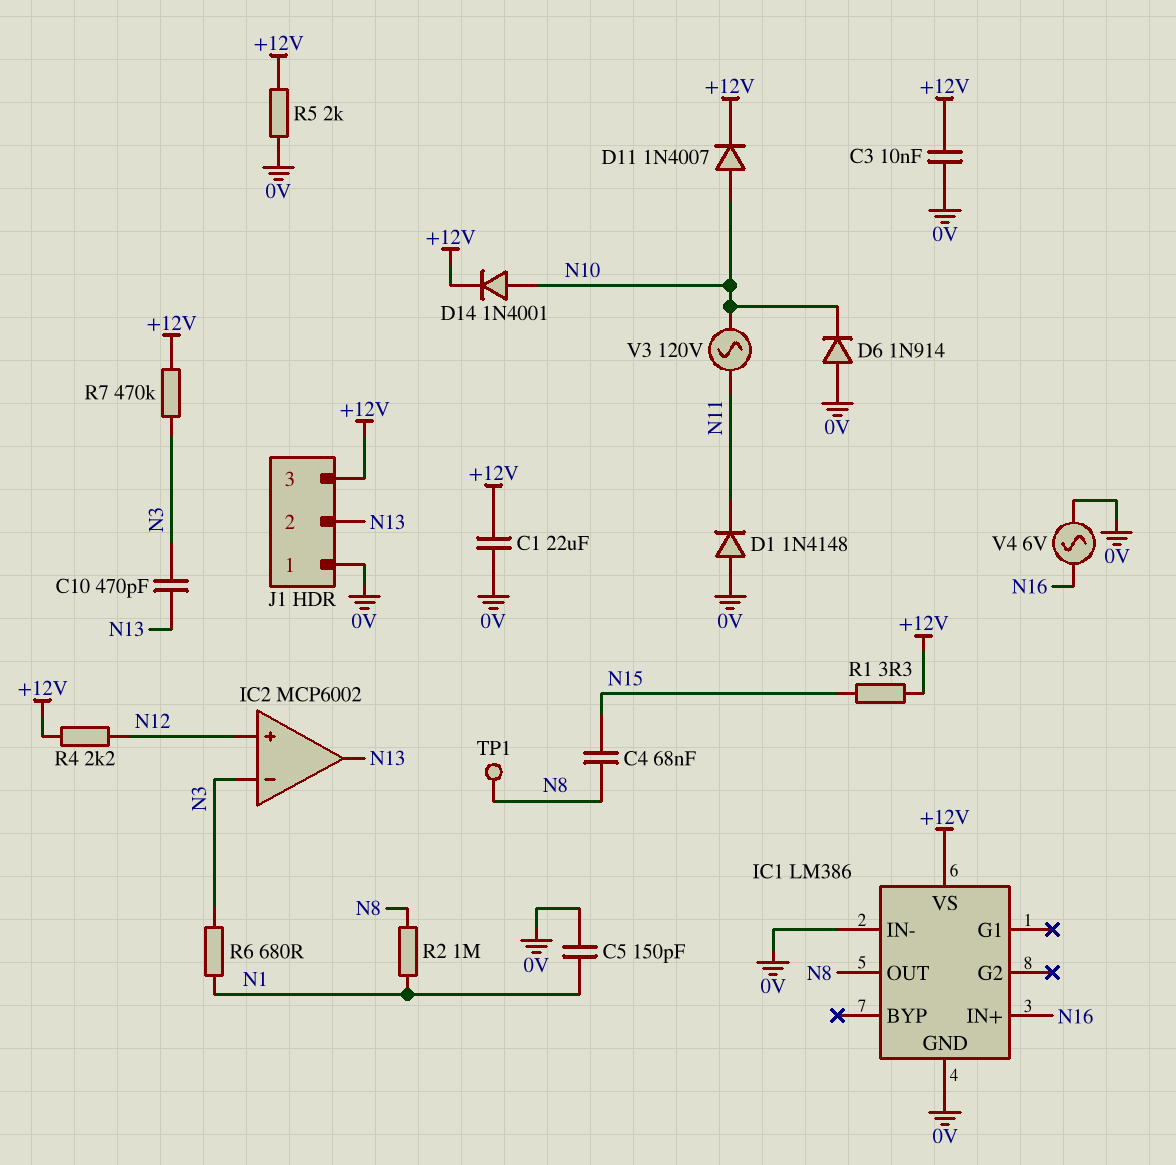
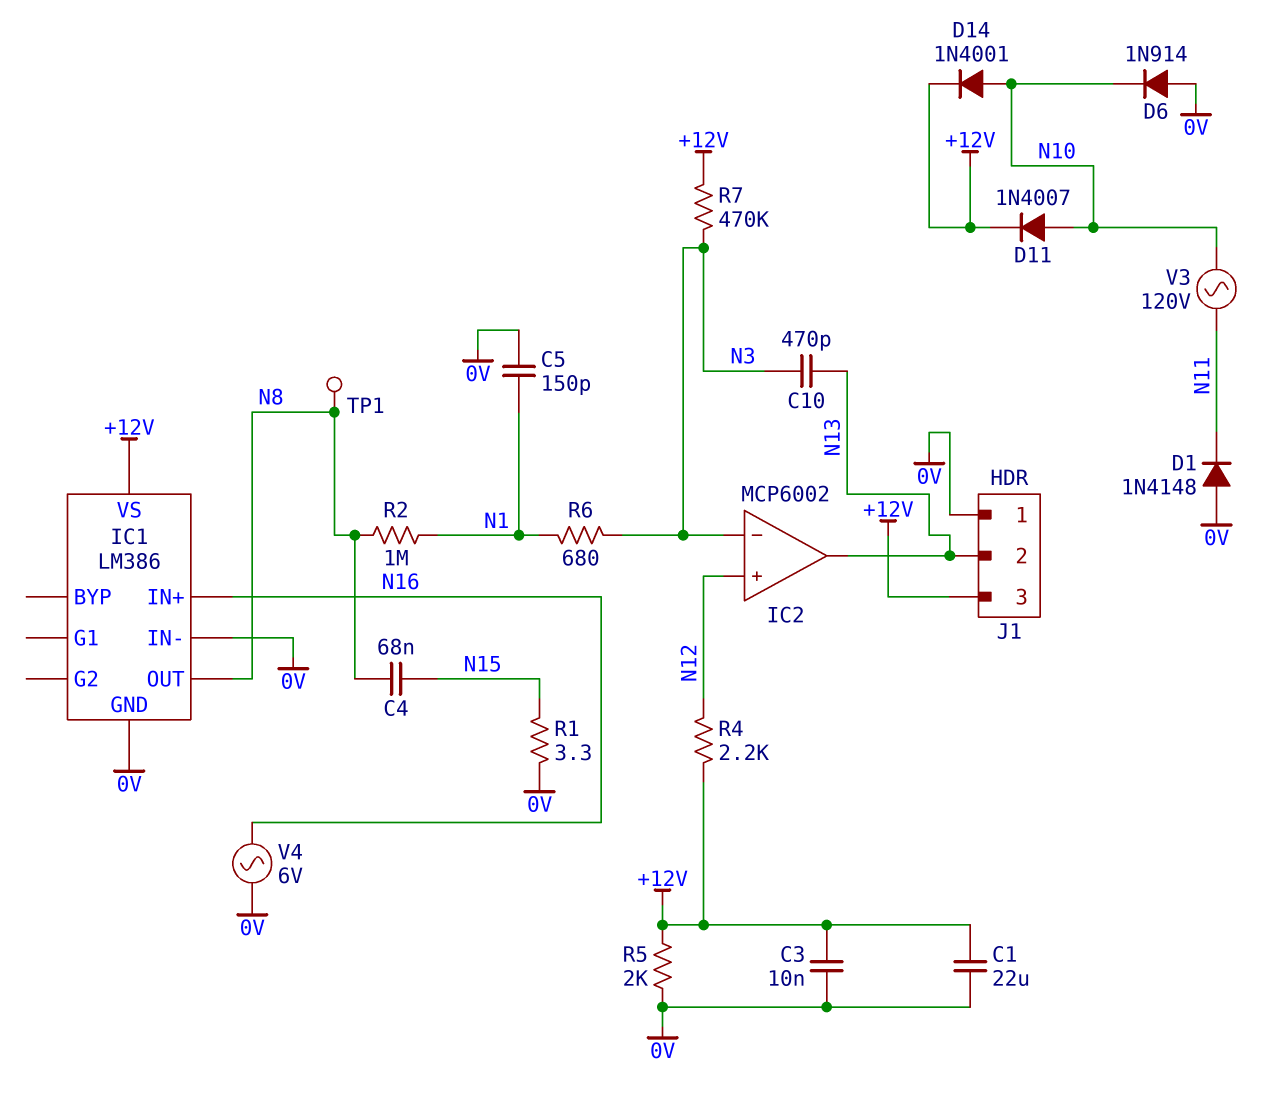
R1: 3.3 (+12V, N15) -> 3.3 (0V, N15)

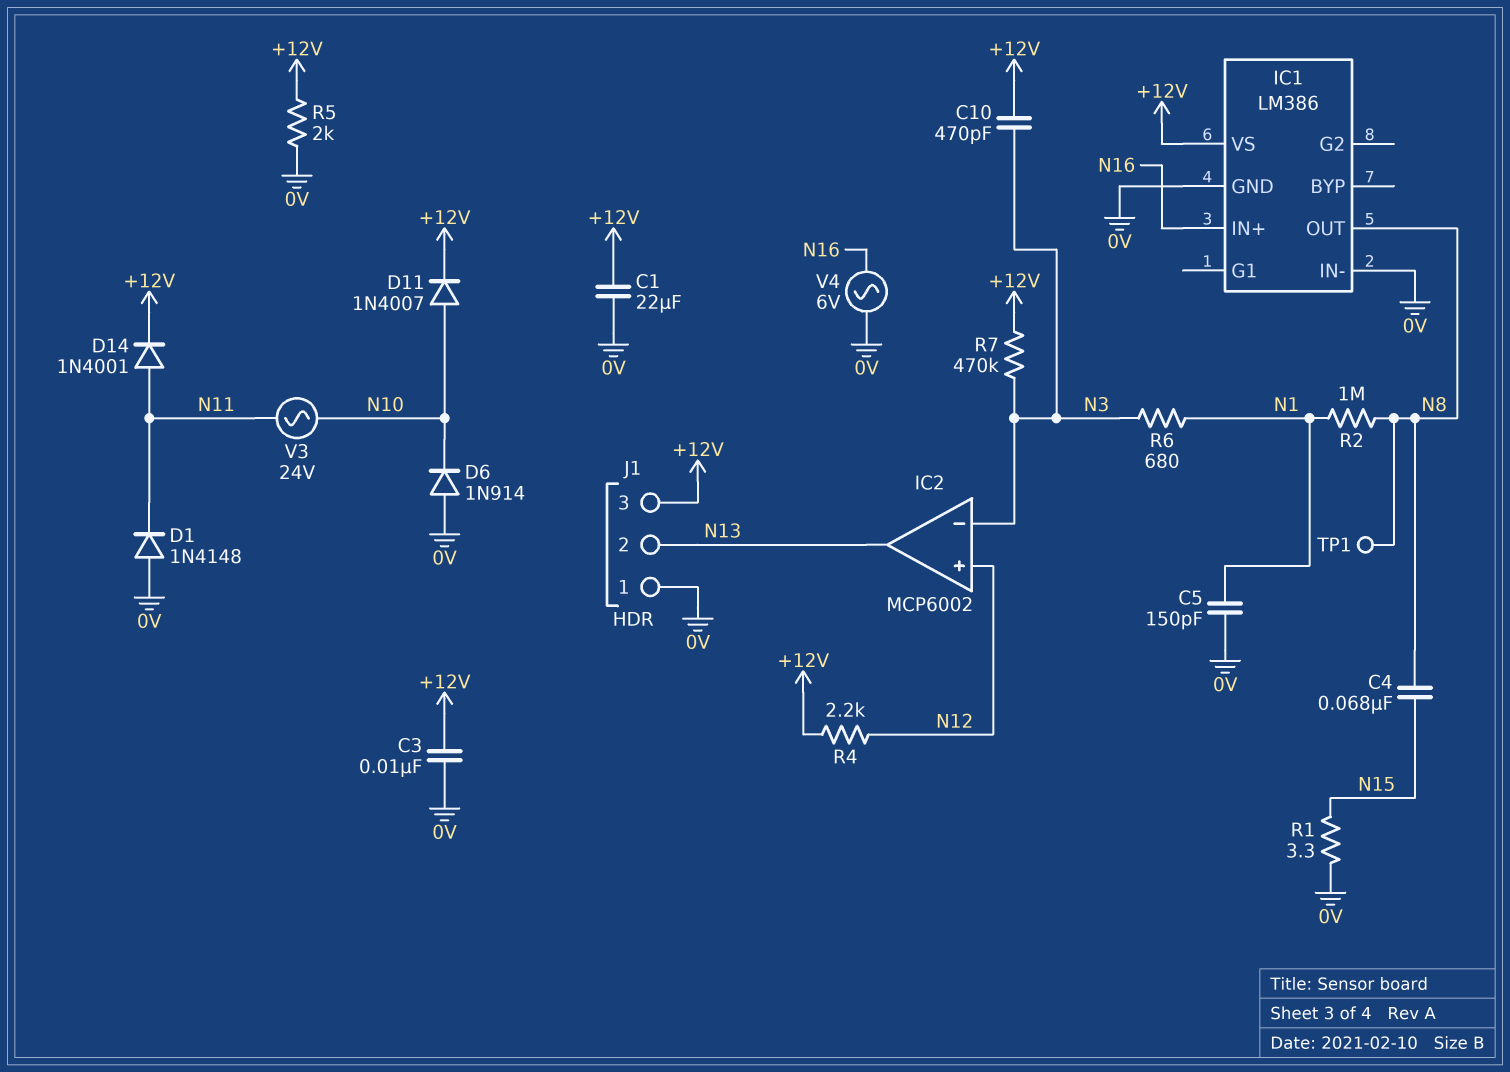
C10: 470pF (N3, N13) -> 470pF (+12V, N3)
D14: diode 1N4001 (A N10, K +12V) -> diode 1N4001 (A N11, K +12V)
V3: AC 120V (N10, N11) -> AC 24V (N10, N11)

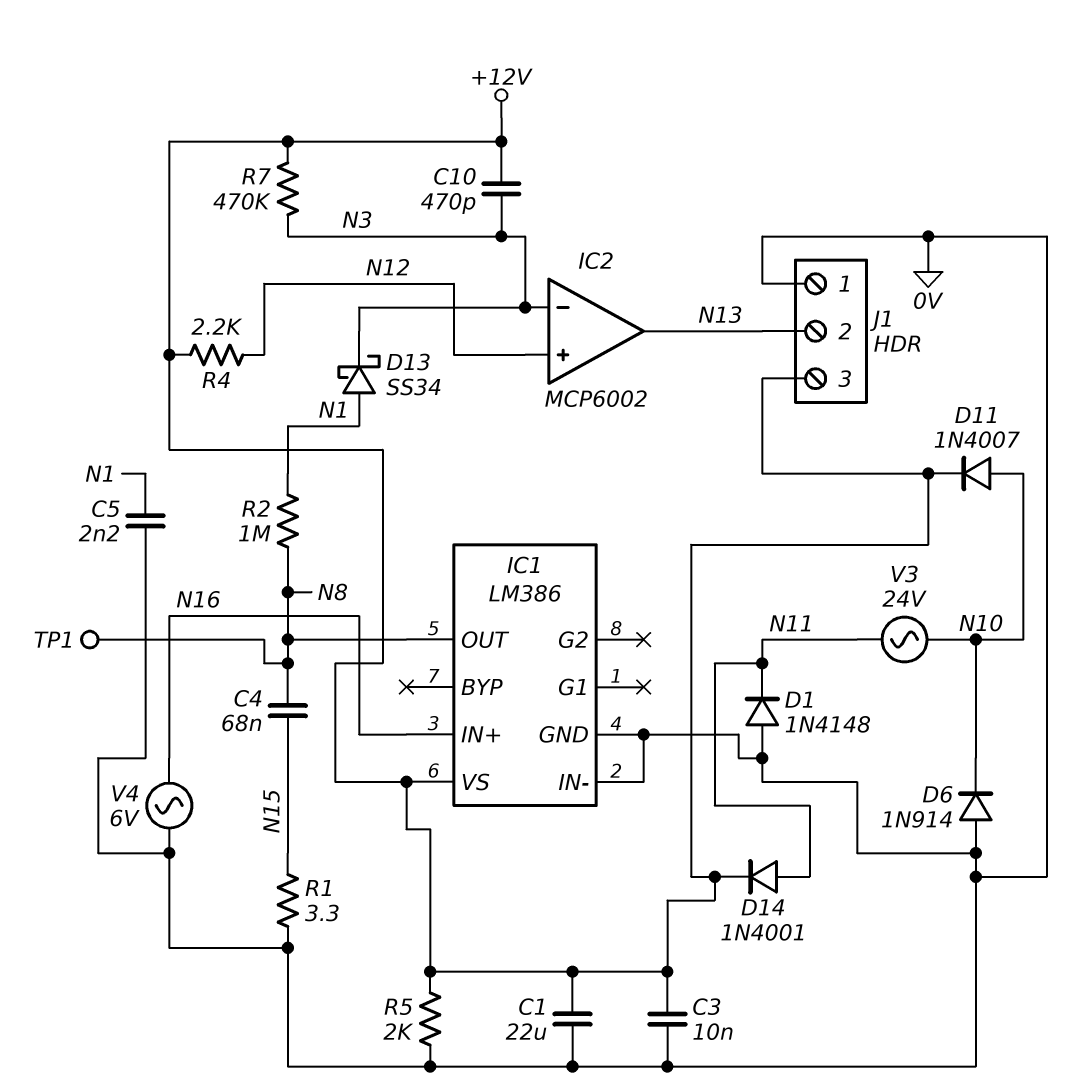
C5: 150pF (0V, N1) -> 2.2nF (0V, N1)
D13: none -> schottky SS34 (A N1, K N3)
R6: 680 (N1, N3) -> none

